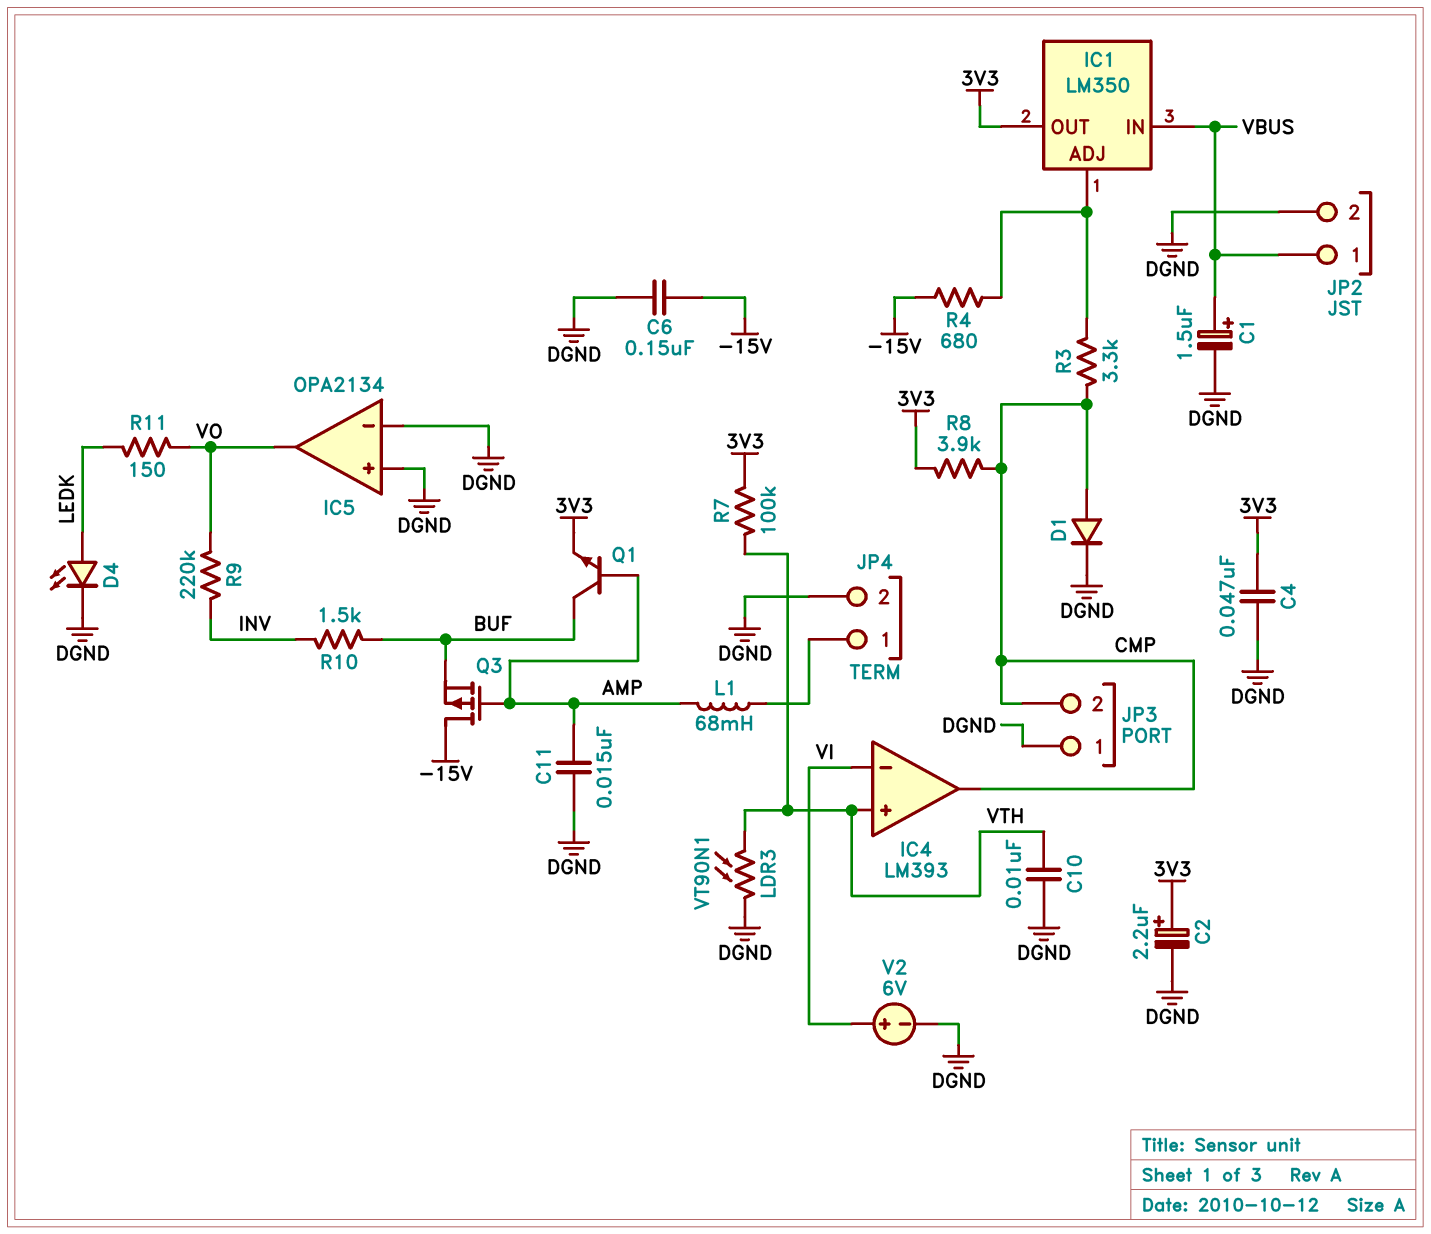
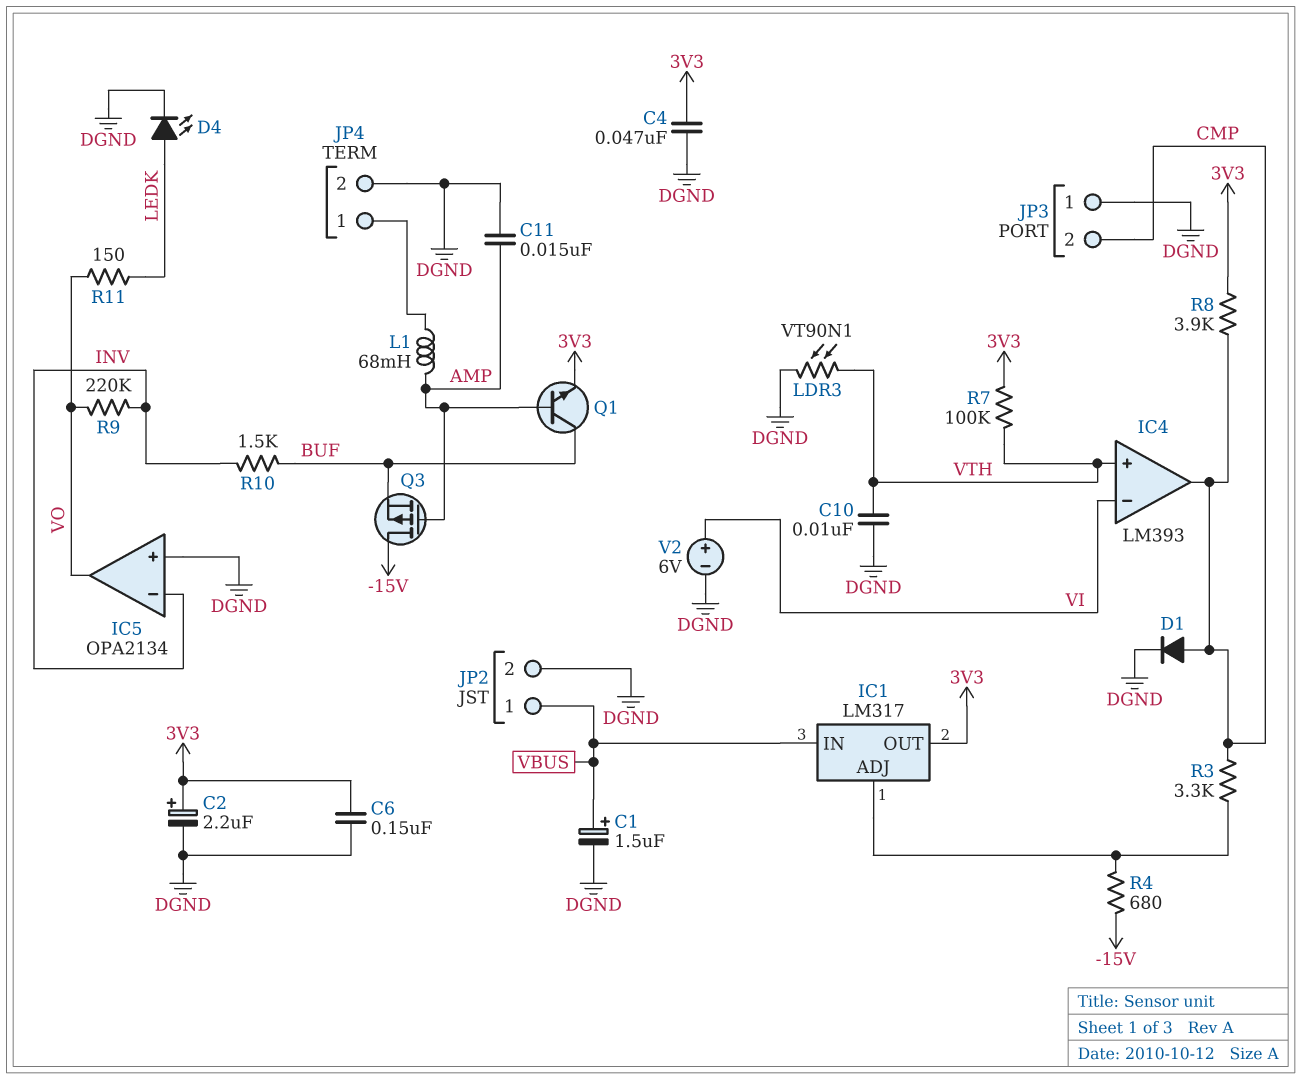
C6: 150nF (-15V, DGND) -> 150nF (3V3, DGND)
IC1: LM350 -> LM317
IC5 pin in-: DGND -> INV

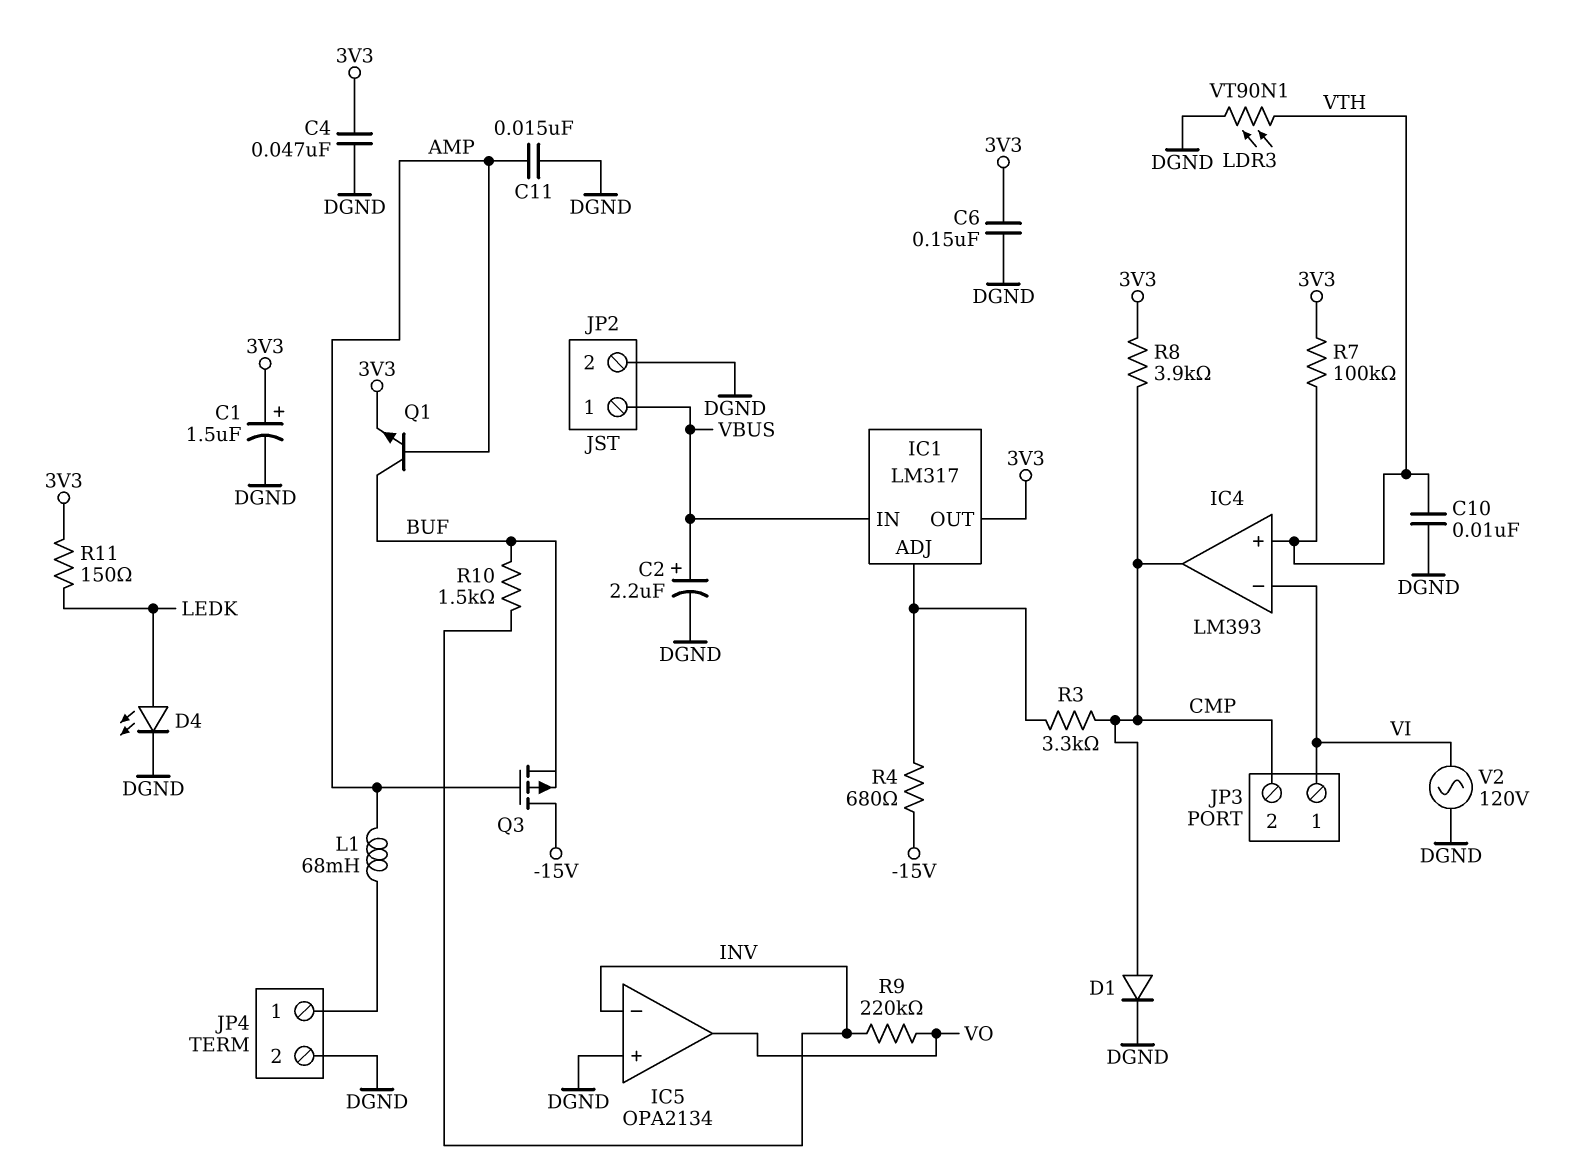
C1: 1.5uF (plus VBUS, minus DGND) -> 1.5uF (plus 3V3, minus DGND)
C2: 2.2uF (plus 3V3, minus DGND) -> 2.2uF (plus VBUS, minus DGND)
JP3 pin 1: DGND -> VI
R11: 150 (LEDK, VO) -> 150 (3V3, LEDK)
V2: 6V (plus VI, minus DGND) -> AC 120V (DGND, VI)

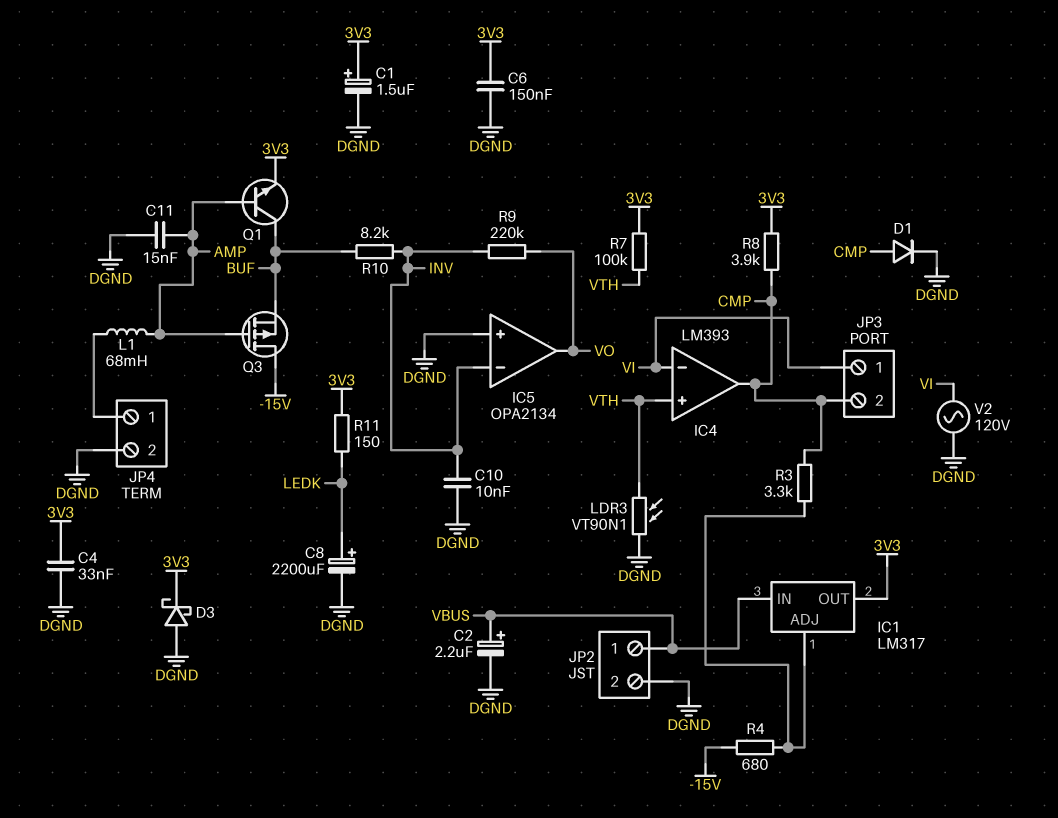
C4: 47nF (3V3, DGND) -> 33nF (3V3, DGND)
C8: none -> 2200uF (plus LEDK, minus DGND)
C10: 10nF (DGND, VTH) -> 10nF (DGND, INV)
D3: none -> schottky (A DGND, K 3V3)
D4: LED (A LEDK, K DGND) -> none
R10: 1.5k (BUF, INV) -> 8.2k (BUF, INV)

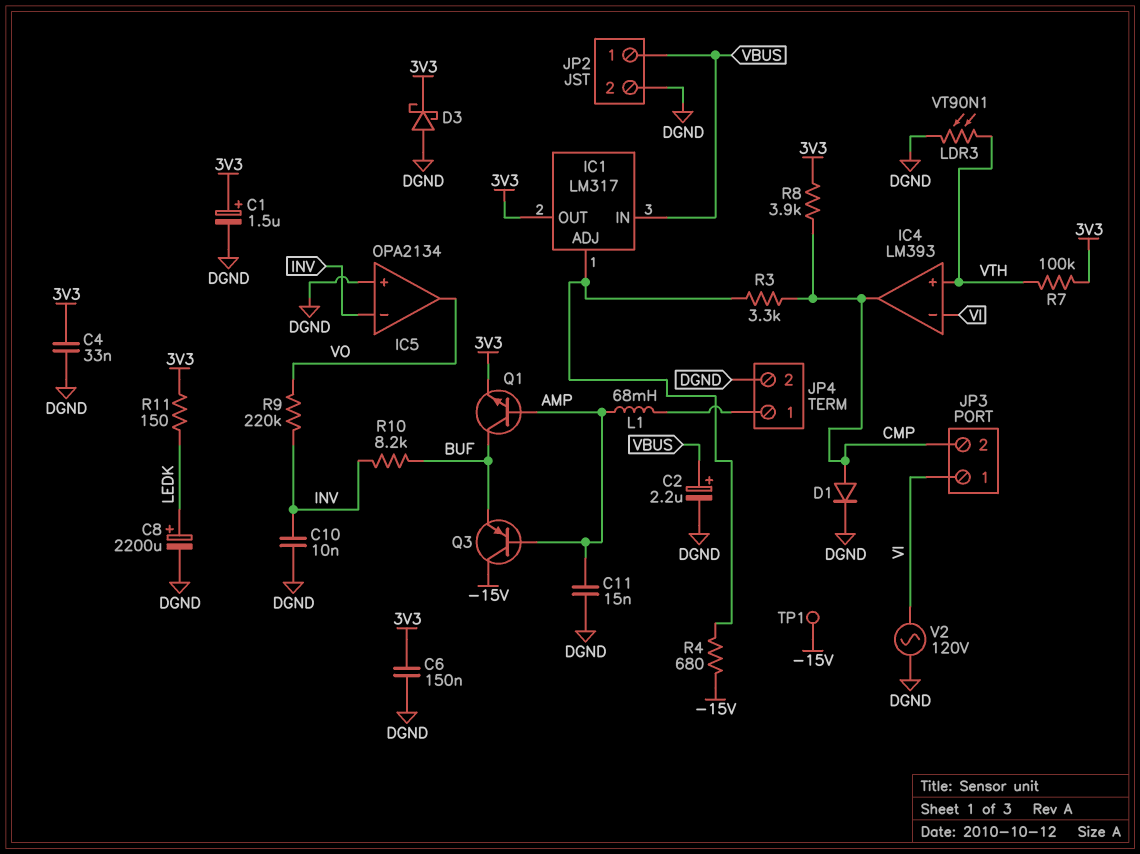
Q3: PMOS (G AMP, D -15V, S BUF) -> PNP (B AMP, C -15V, E BUF)
TP1: none -> test point (-15V)

